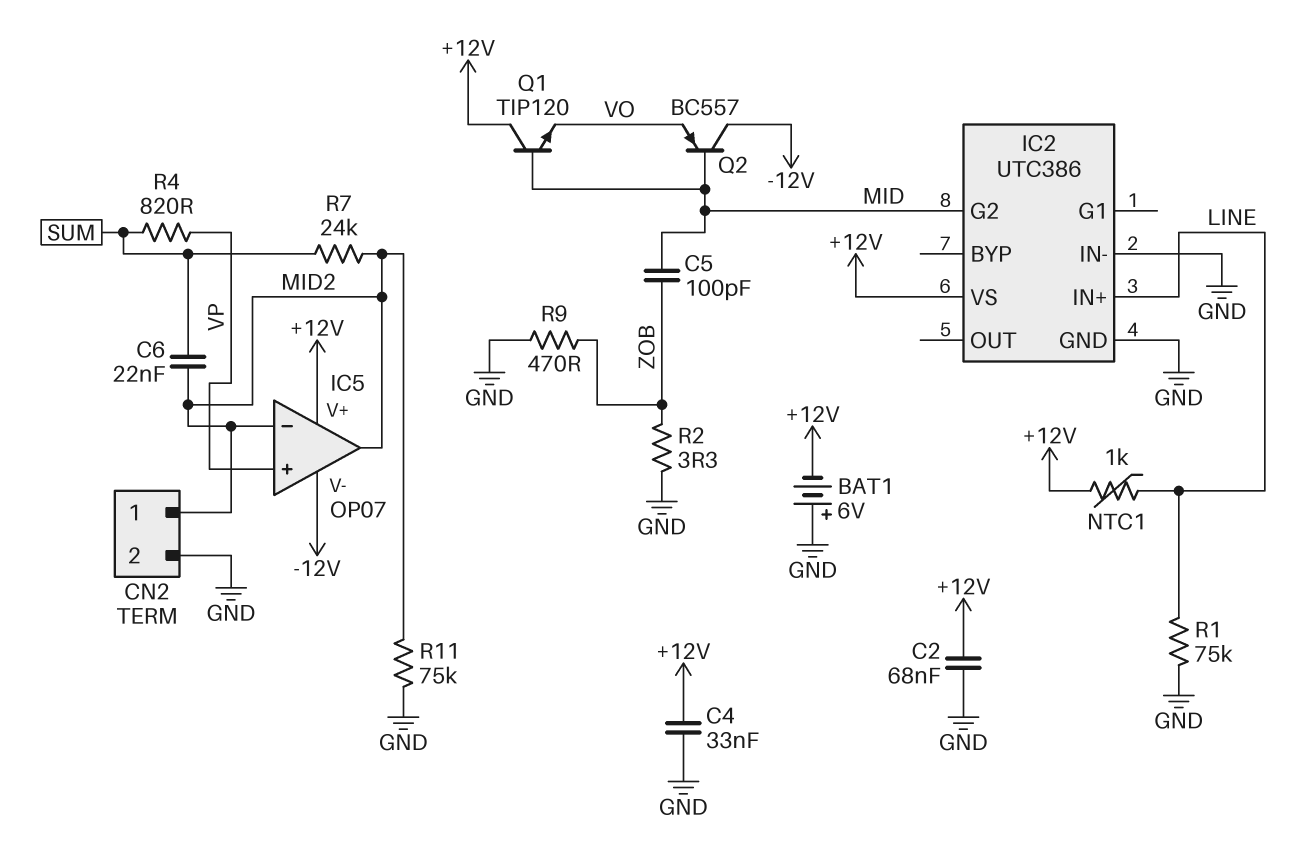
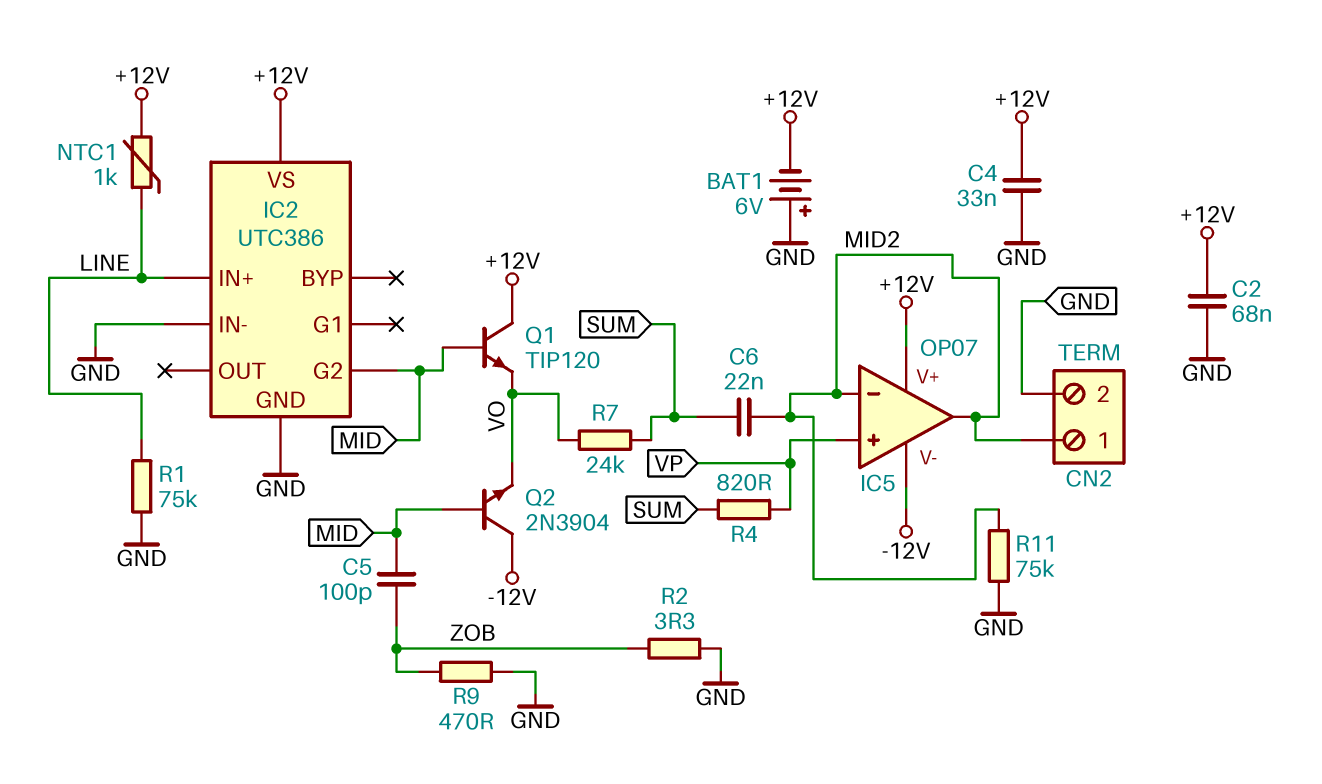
Q2: PNP BC557 (B MID, C -12V, E VO) -> NPN 2N3904 (B MID, C -12V, E VO)
R7: 24k (MID2, SUM) -> 24k (SUM, VO)

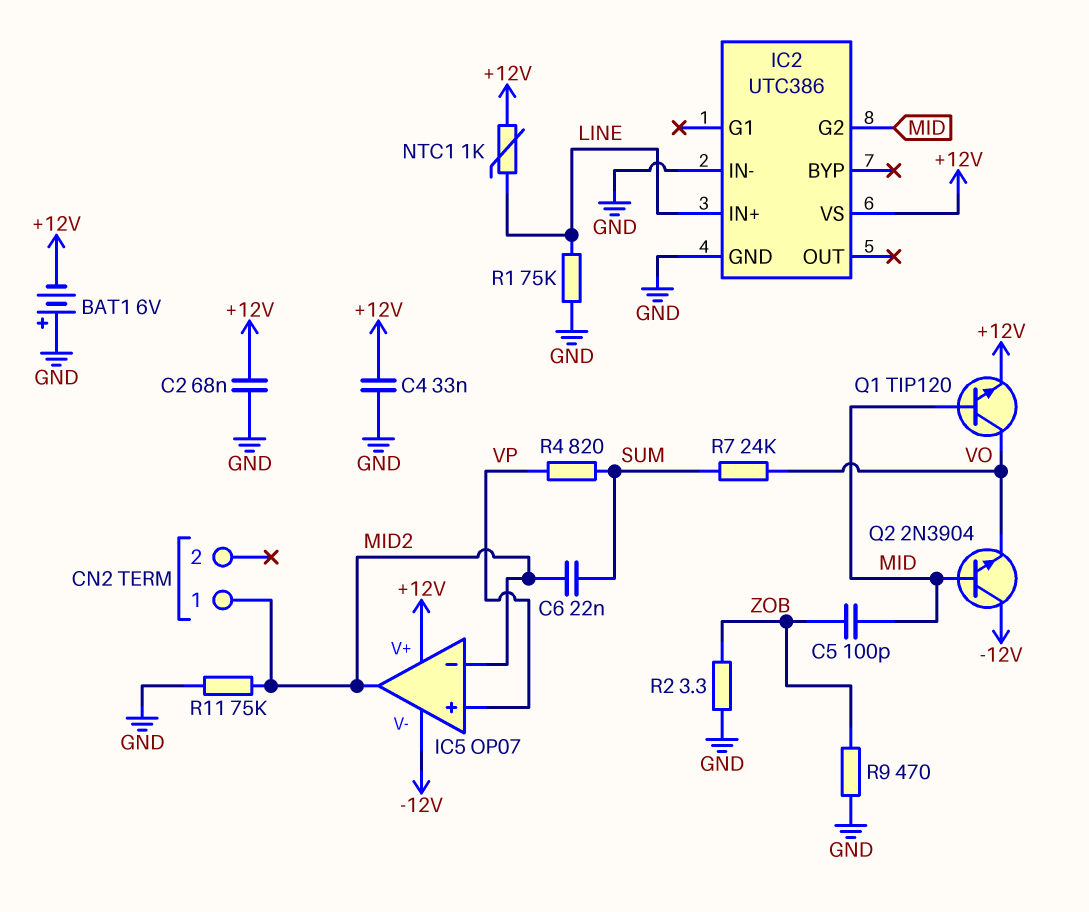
CN2 pin 2: GND -> none
Q1: NPN TIP120 (B MID, C +12V, E VO) -> NPN TIP120 (B MID, C VO, E +12V)

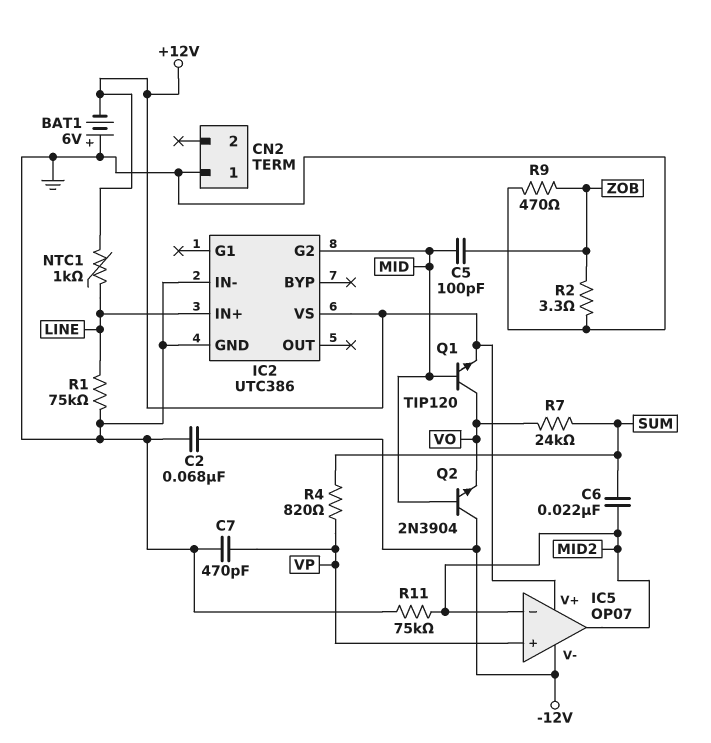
C2: 68nF (+12V, GND) -> 68nF (-12V, GND)
C4: 33nF (+12V, GND) -> none
C7: none -> 470pF (GND, VP)
CN2 pin 1: MID2 -> GND

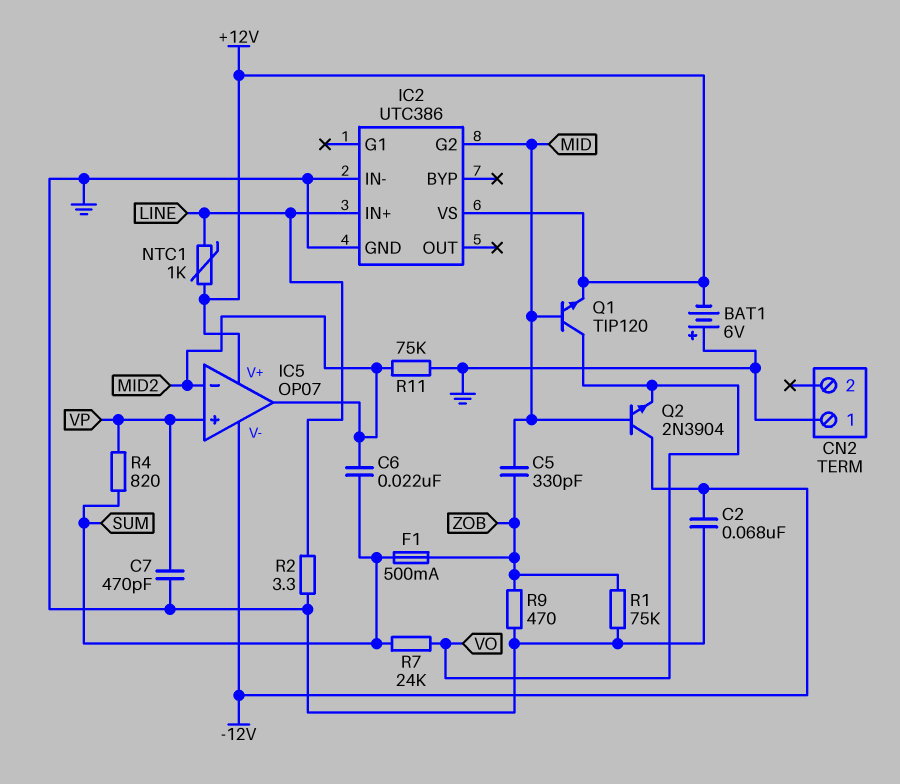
C5: 100pF (MID, ZOB) -> 330pF (MID, ZOB)
F1: none -> 500mA (SUM, ZOB)
R1: 75k (GND, LINE) -> 75k (GND, ZOB)
R2: 3.3 (GND, ZOB) -> 3.3 (GND, LINE)

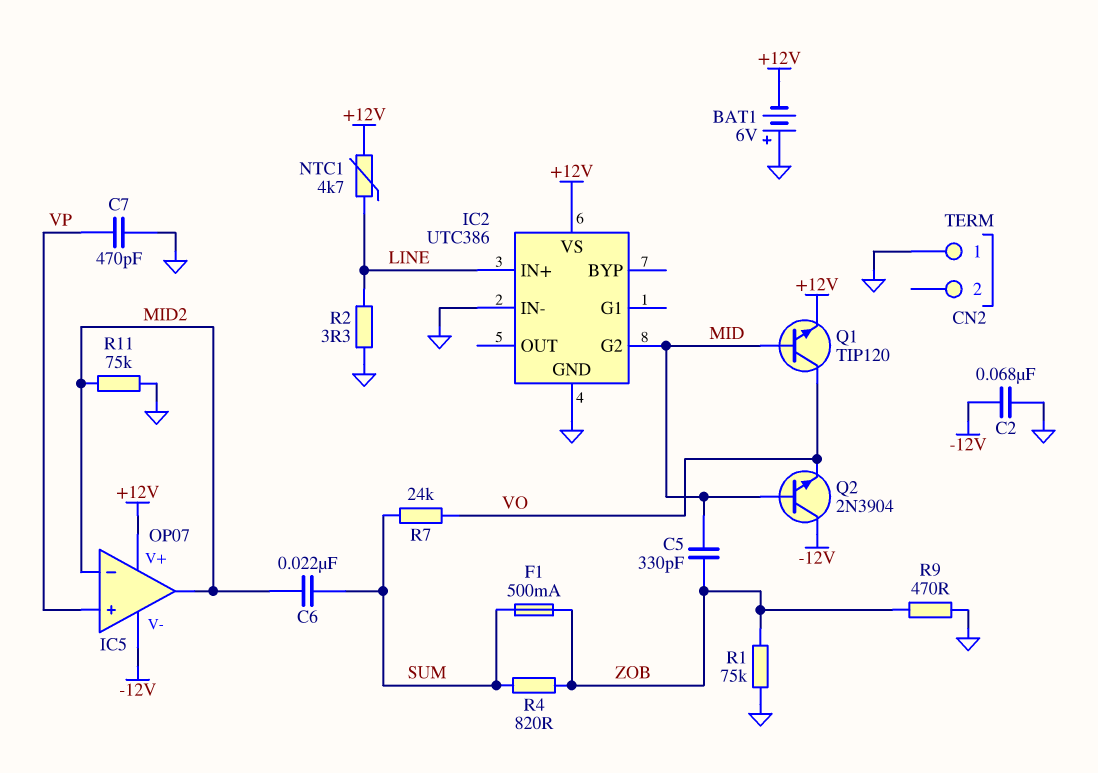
NTC1: 1k (+12V, LINE) -> 4.7k (+12V, LINE)
R4: 820 (SUM, VP) -> 820 (SUM, ZOB)

